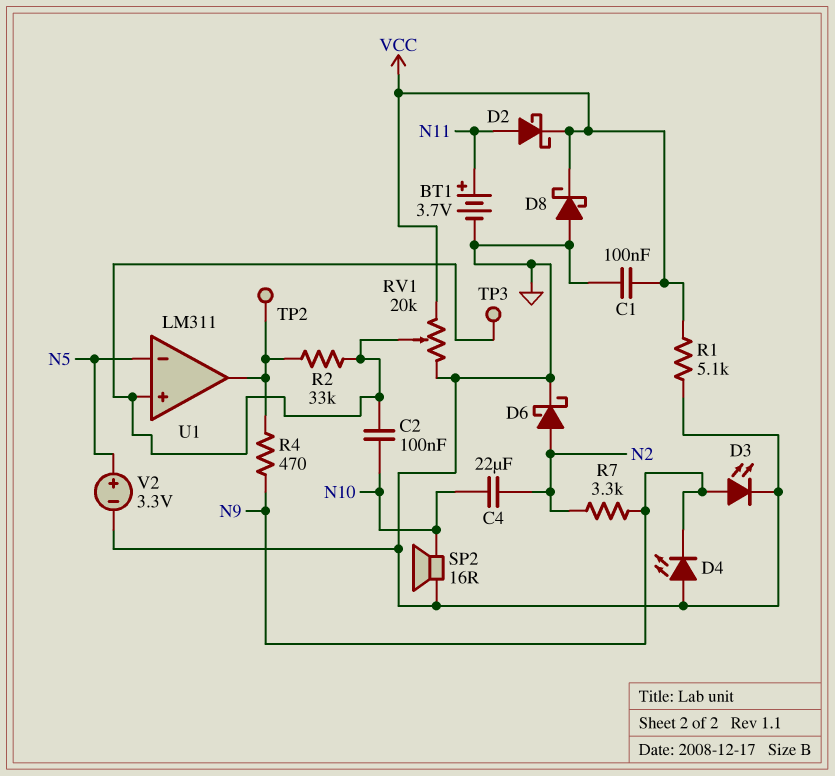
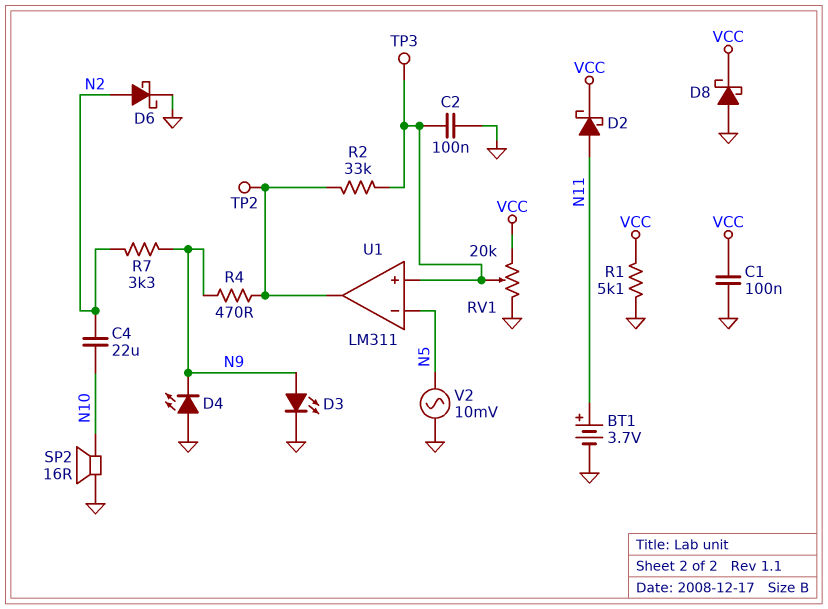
C2: 100nF (N10, U1/in+) -> 100nF (GND, U1/in+)
V2: 3.3V (plus N5, minus GND) -> AC 10mV (GND, N5)

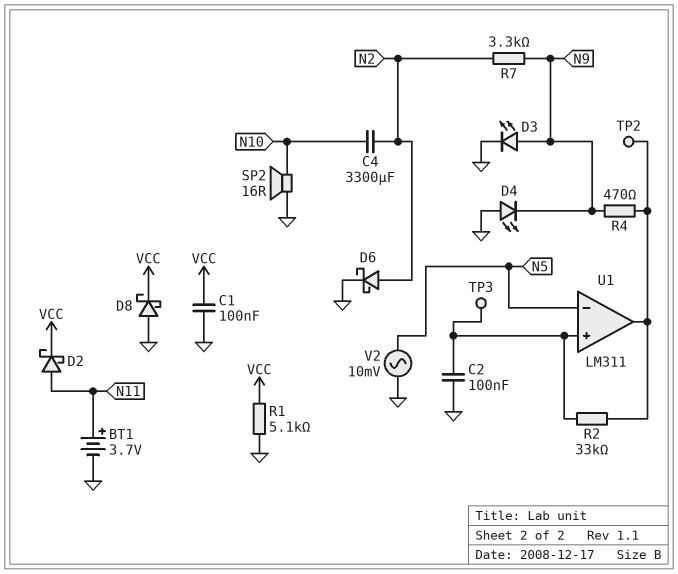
C4: 22uF (N2, N10) -> 3300uF (N2, N10)
RV1: 20k (GND, VCC, wiper U1/in+) -> none

